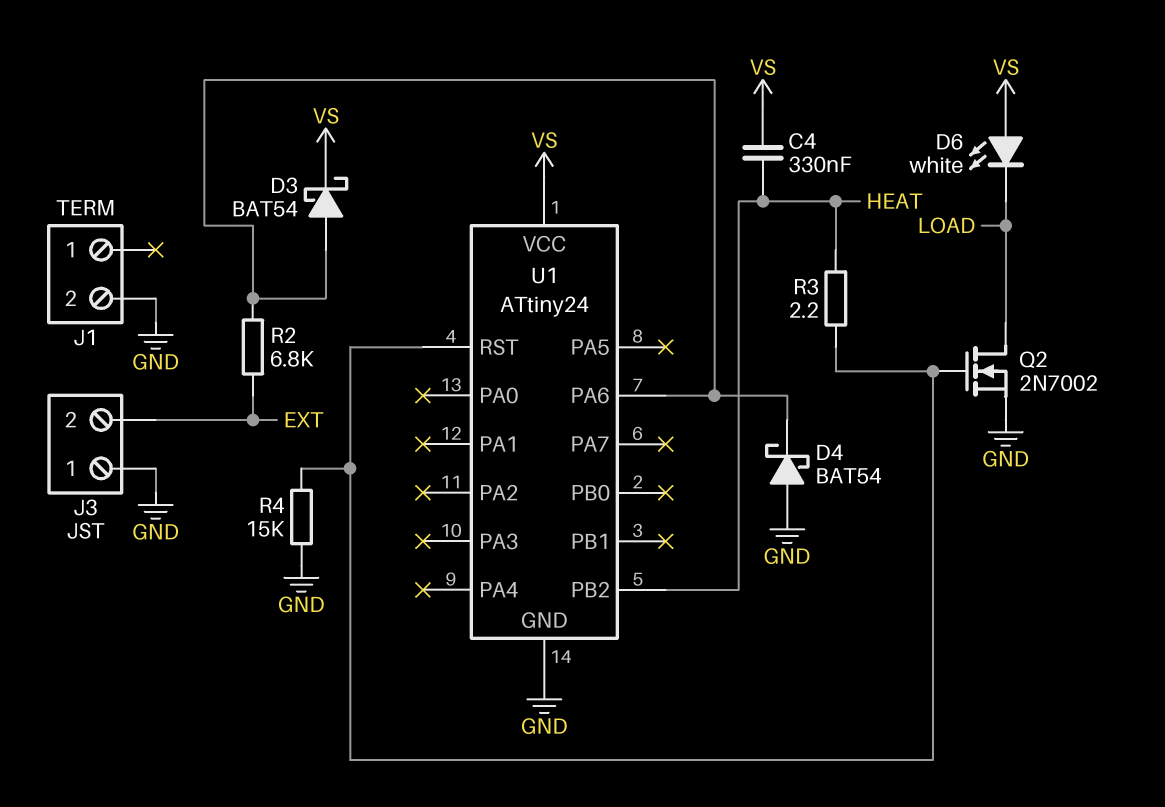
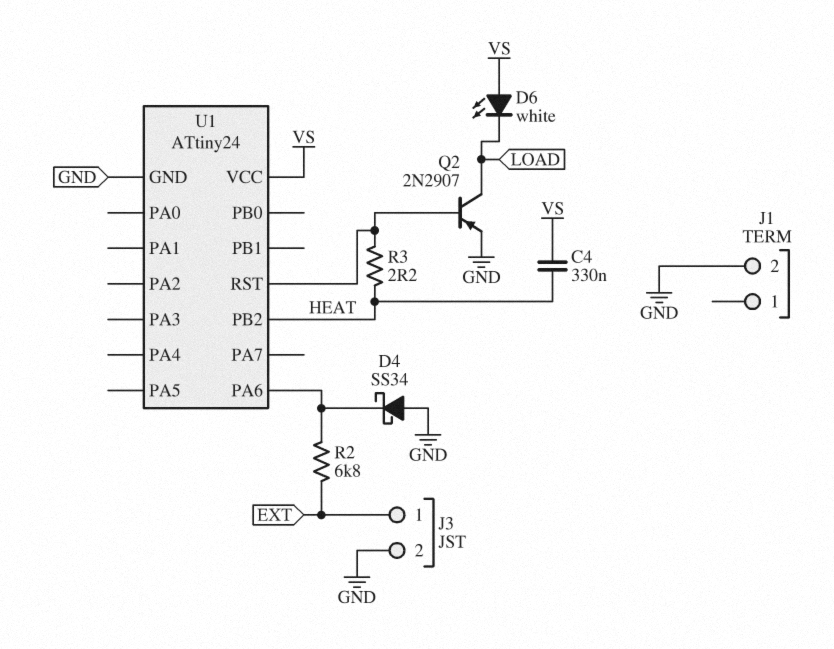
D3: schottky BAT54 (A U1/PA6, K VS) -> none
D4: schottky BAT54 (A GND, K U1/PA6) -> schottky SS34 (A GND, K U1/PA6)
J3 pin 1: GND -> EXT
J3 pin 2: EXT -> GND
Q2: NMOS 2N7002 (G U1/RST, D LOAD, S GND) -> PNP 2N2907 (B U1/RST, C LOAD, E GND)
R4: 15k (GND, U1/RST) -> none

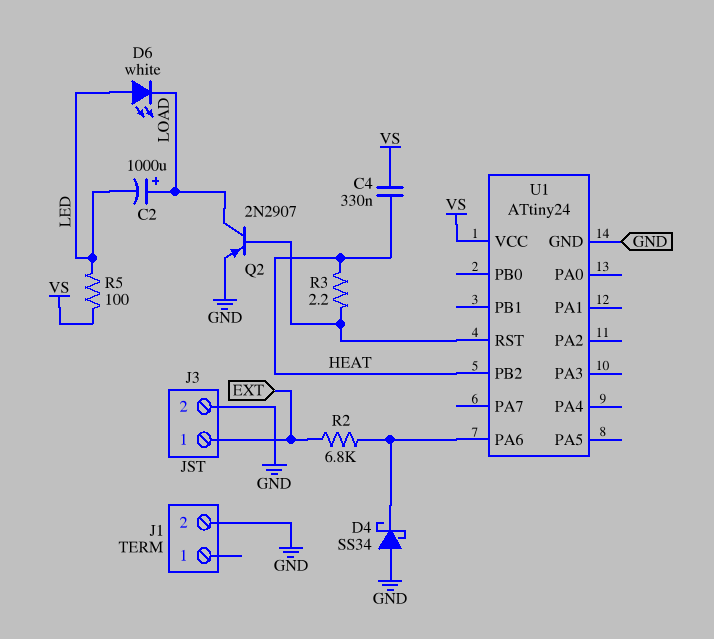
C2: none -> 1000uF (plus LOAD, minus LED)
D6: LED white (A VS, K LOAD) -> LED white (A LED, K LOAD)
R5: none -> 100 (LED, VS)

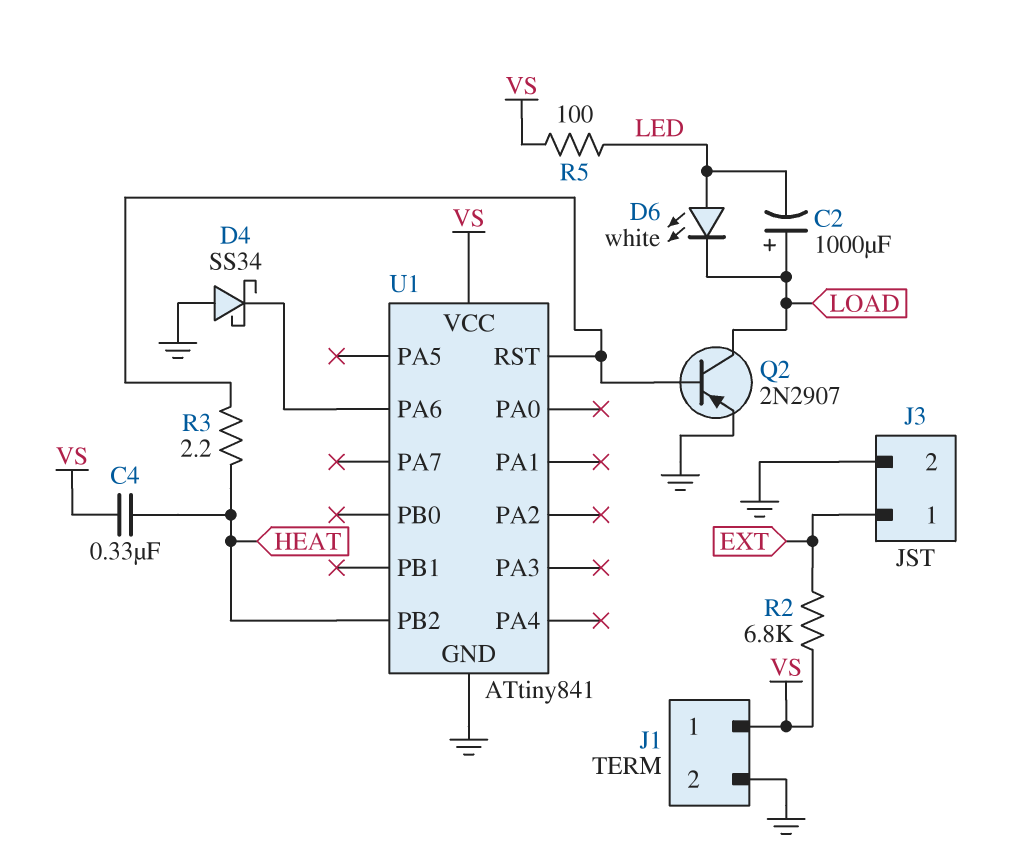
J1 pin 1: none -> VS
R2: 6.8k (EXT, U1/PA6) -> 6.8k (EXT, VS)
U1: ATtiny24 -> ATtiny841

